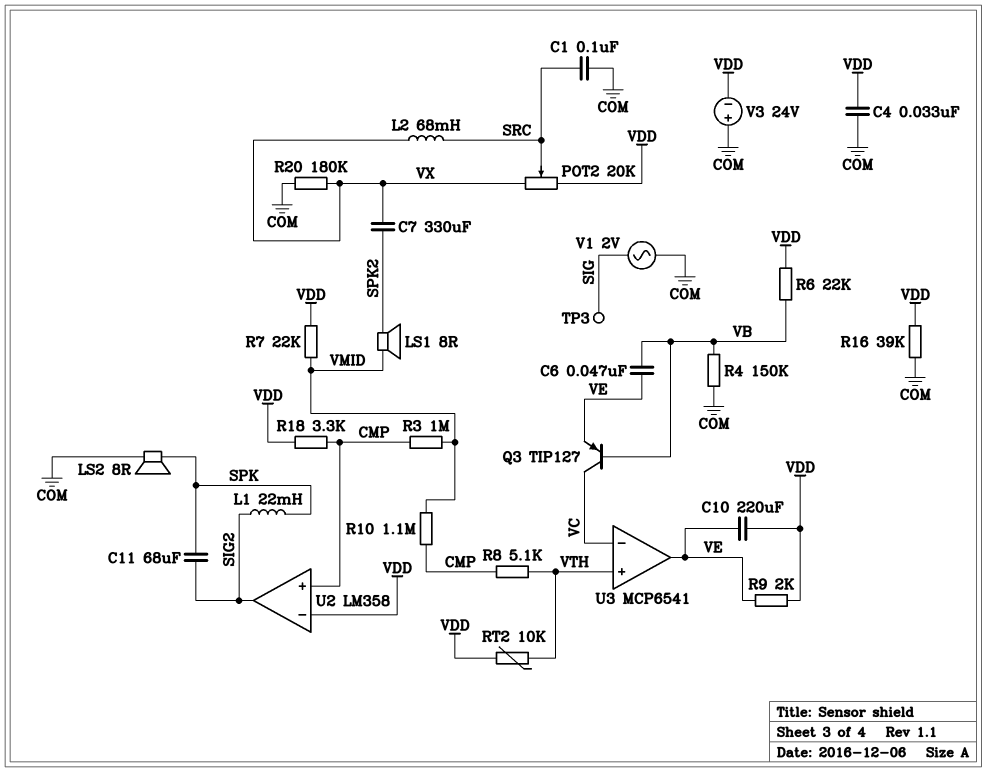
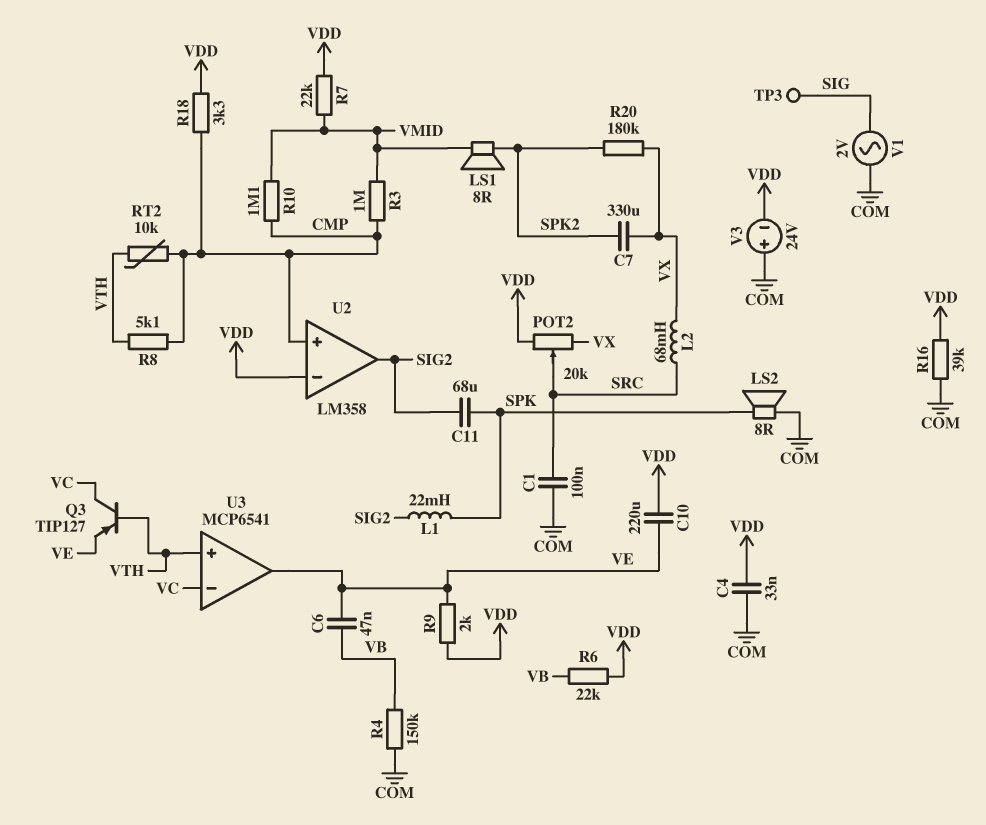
Q3: PNP TIP127 (B VB, C VC, E VE) -> PNP TIP127 (B VTH, C VC, E VE)
R20: 180k (COM, VX) -> 180k (SPK2, VX)
RT2: 10k (VDD, VTH) -> 10k (CMP, VTH)

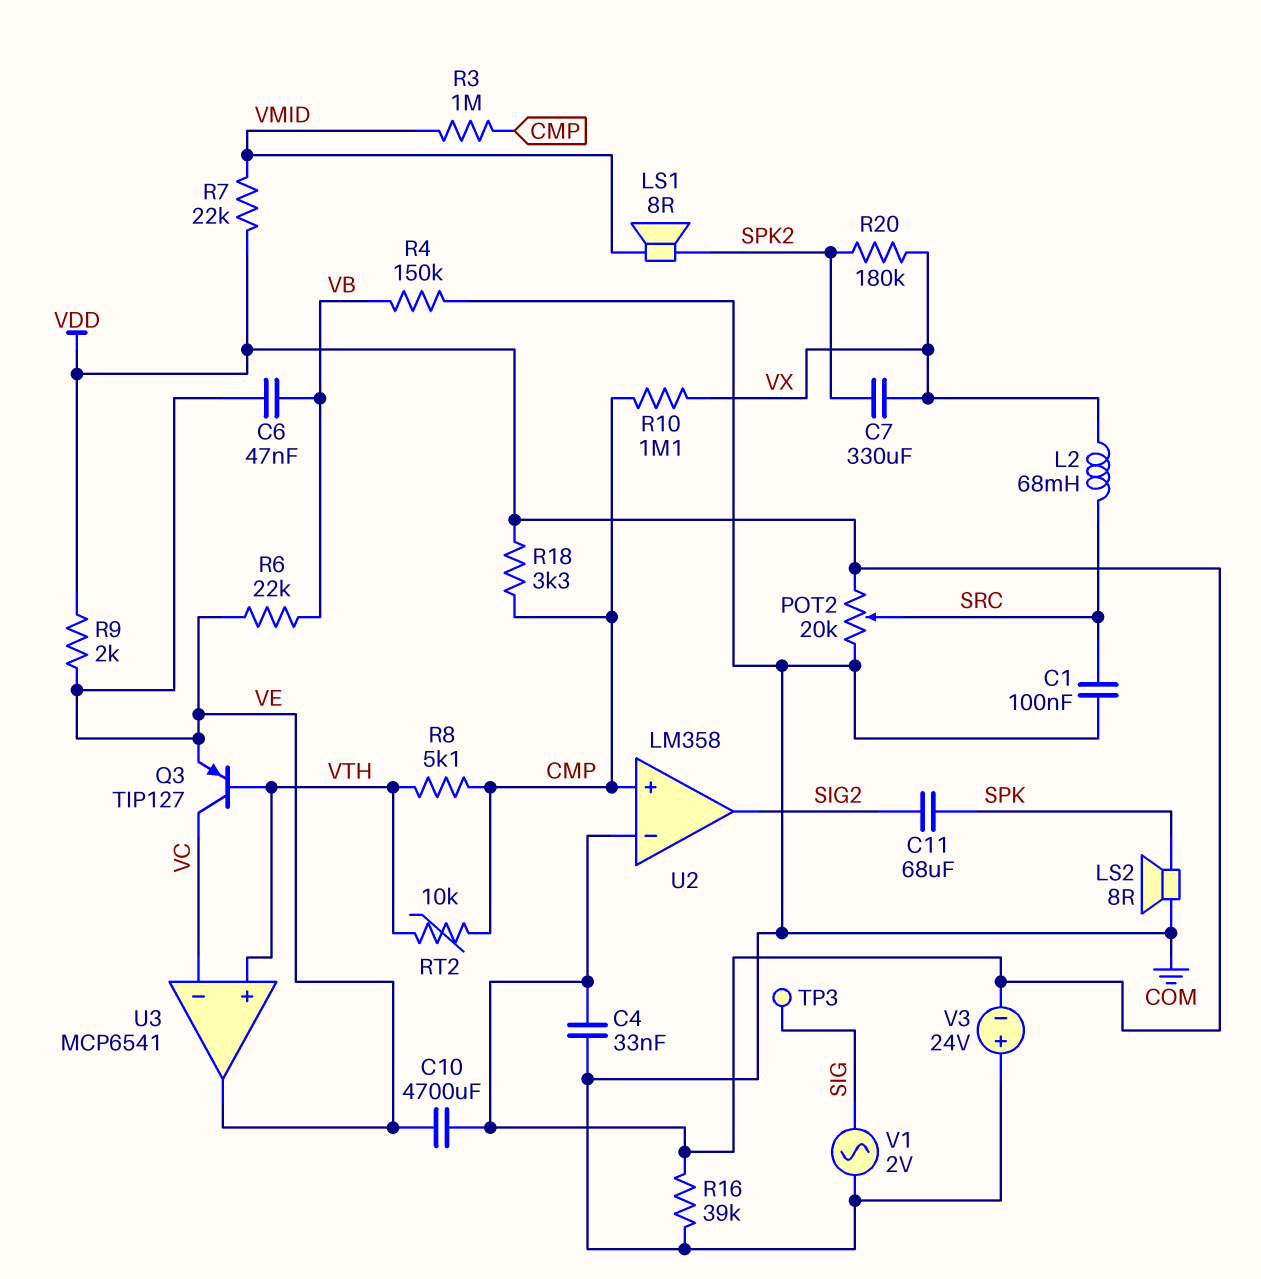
C10: 220uF (VDD, VE) -> 4700uF (VDD, VE)
L1: 22mH (SIG2, SPK) -> none
POT2: 20k (VDD, VX, wiper SRC) -> 20k (COM, VDD, wiper SRC)
R6: 22k (VB, VDD) -> 22k (VB, VE)
R10: 1.1M (CMP, VMID) -> 1.1M (CMP, VX)

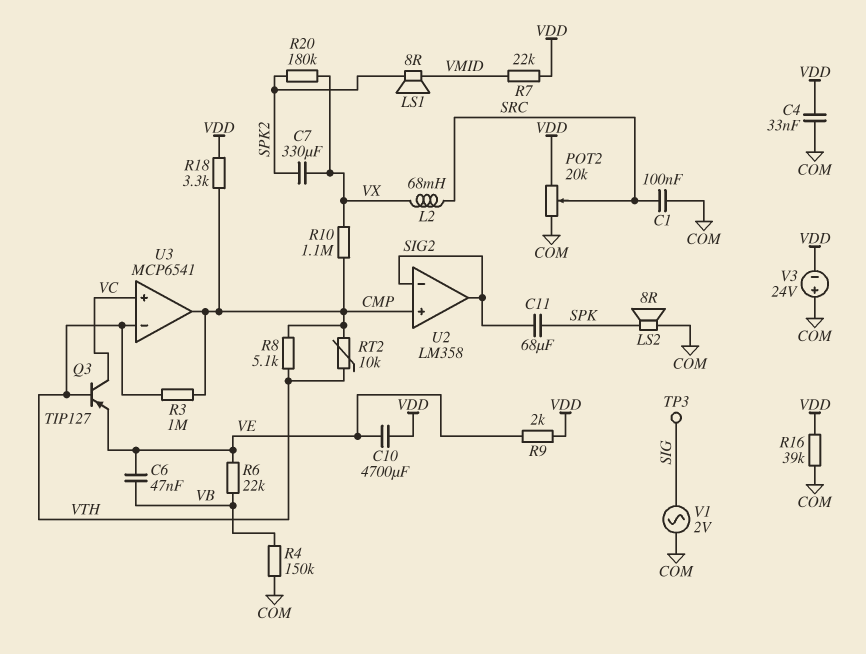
R3: 1M (CMP, VMID) -> 1M (CMP, VTH)
U2 pin in-: VDD -> SIG2
U3 pin in+: VTH -> VC
U3 pin in-: VC -> VTH
U3 pin out: VE -> CMP

